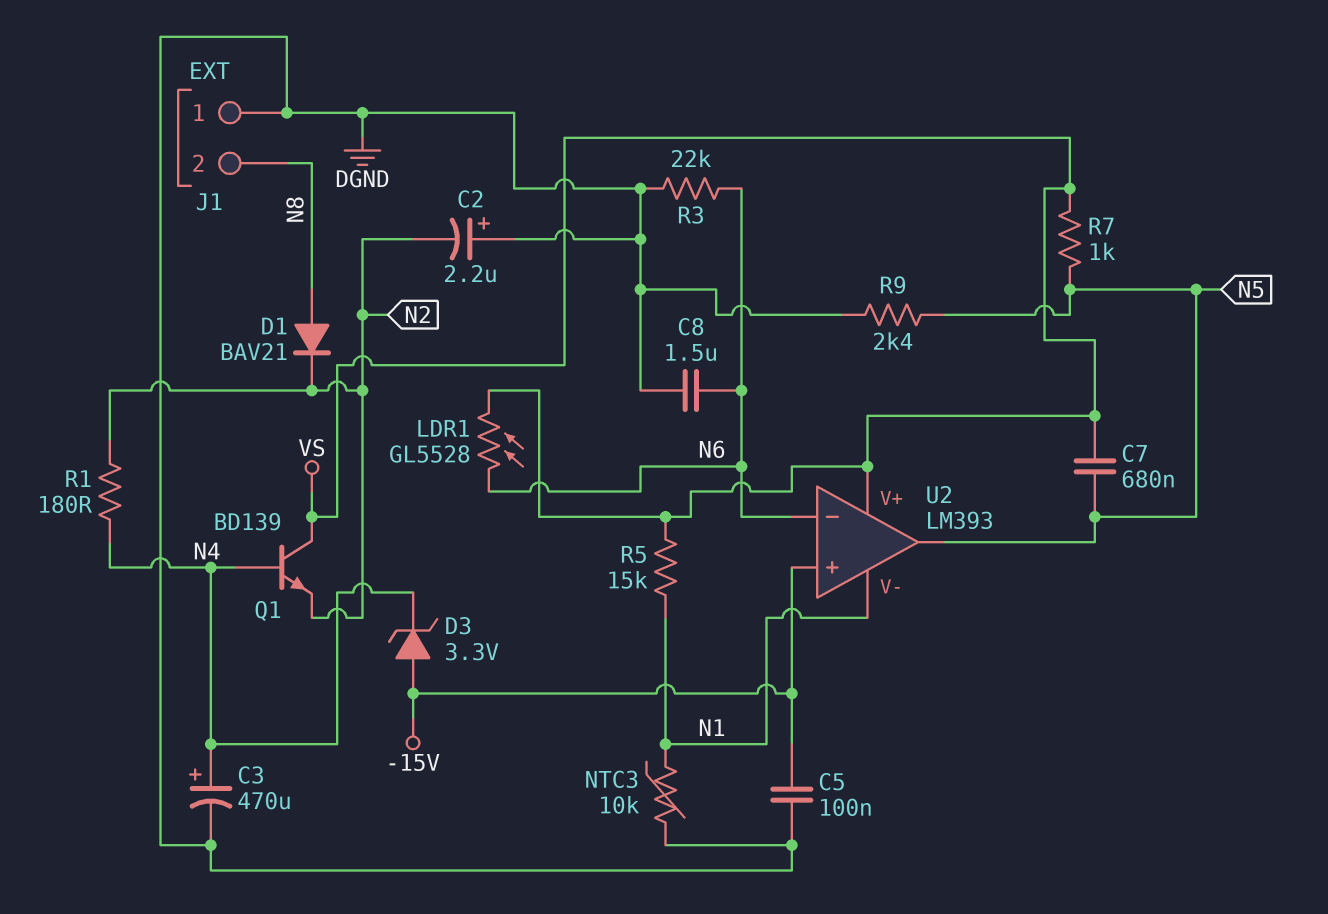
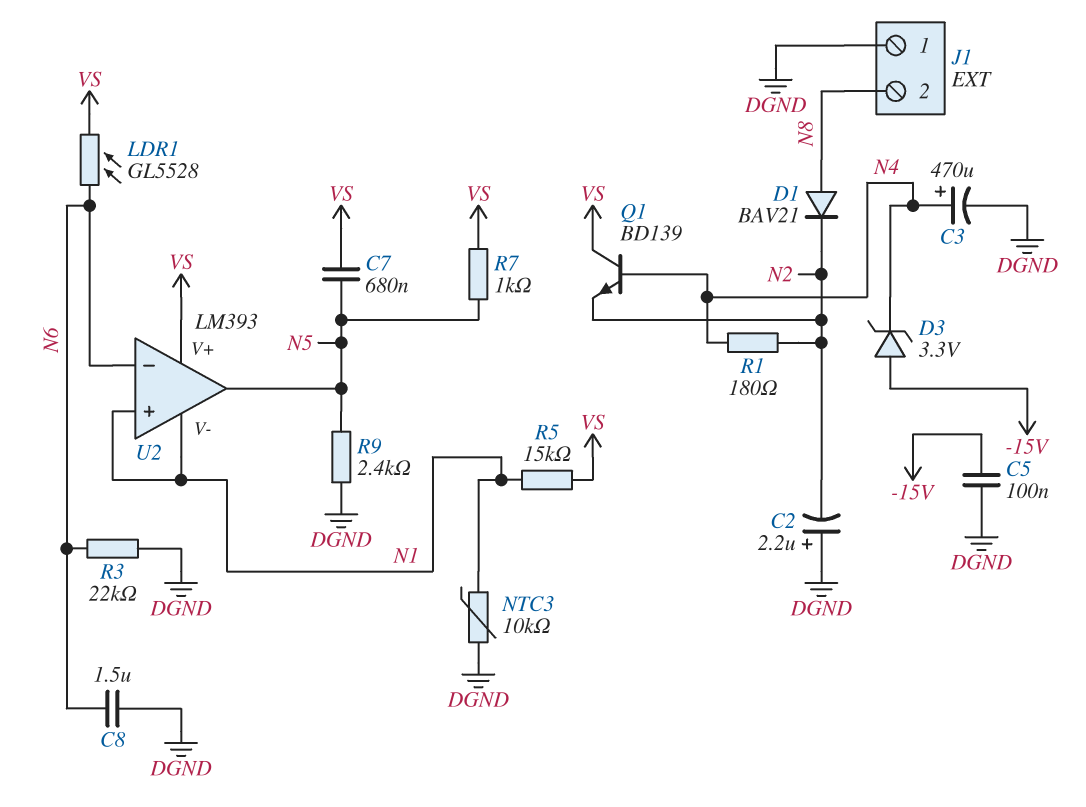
U2 pin in+: -15V -> N1

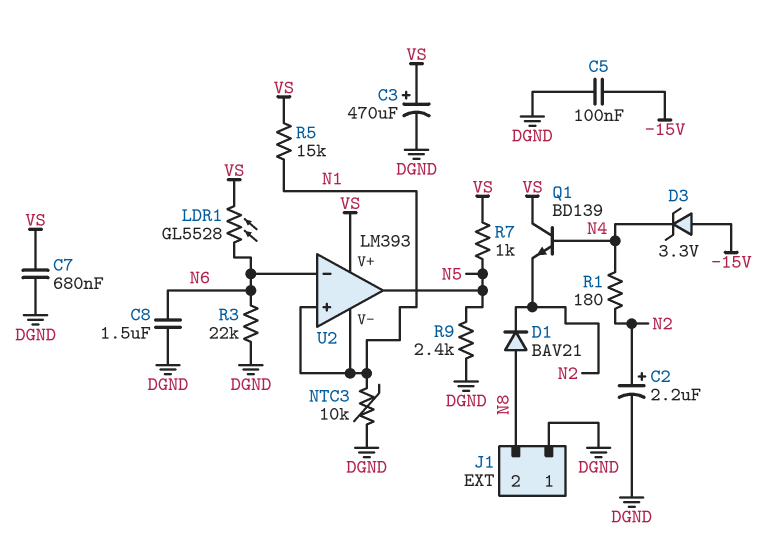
C2: 2.2uF (plus DGND, minus N2) -> 2.2uF (plus N2, minus DGND)
C3: 470uF (plus N4, minus DGND) -> 470uF (plus VS, minus DGND)
C7: 680nF (N5, VS) -> 680nF (DGND, VS)

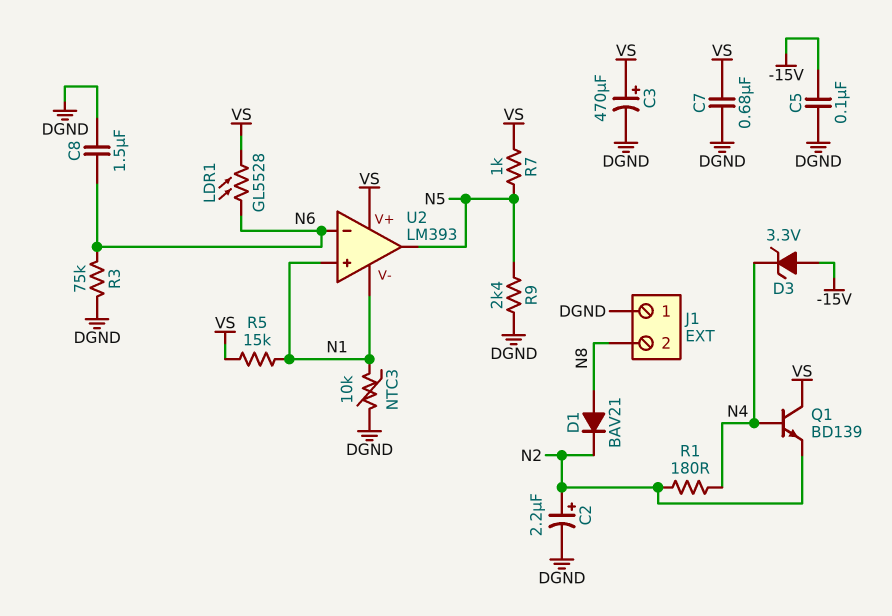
R3: 22k (DGND, N6) -> 75k (DGND, N6)

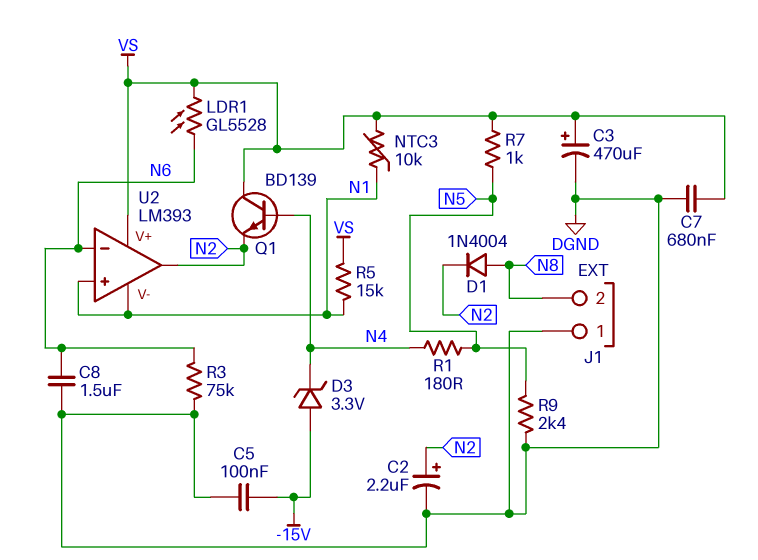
D1: diode BAV21 (A N8, K N2) -> diode 1N4004 (A N8, K N2)
NTC3: 10k (DGND, N1) -> 10k (N1, VS)
R1: 180 (N2, N4) -> 180 (N4, N5)
U2 pin out: N5 -> N2

